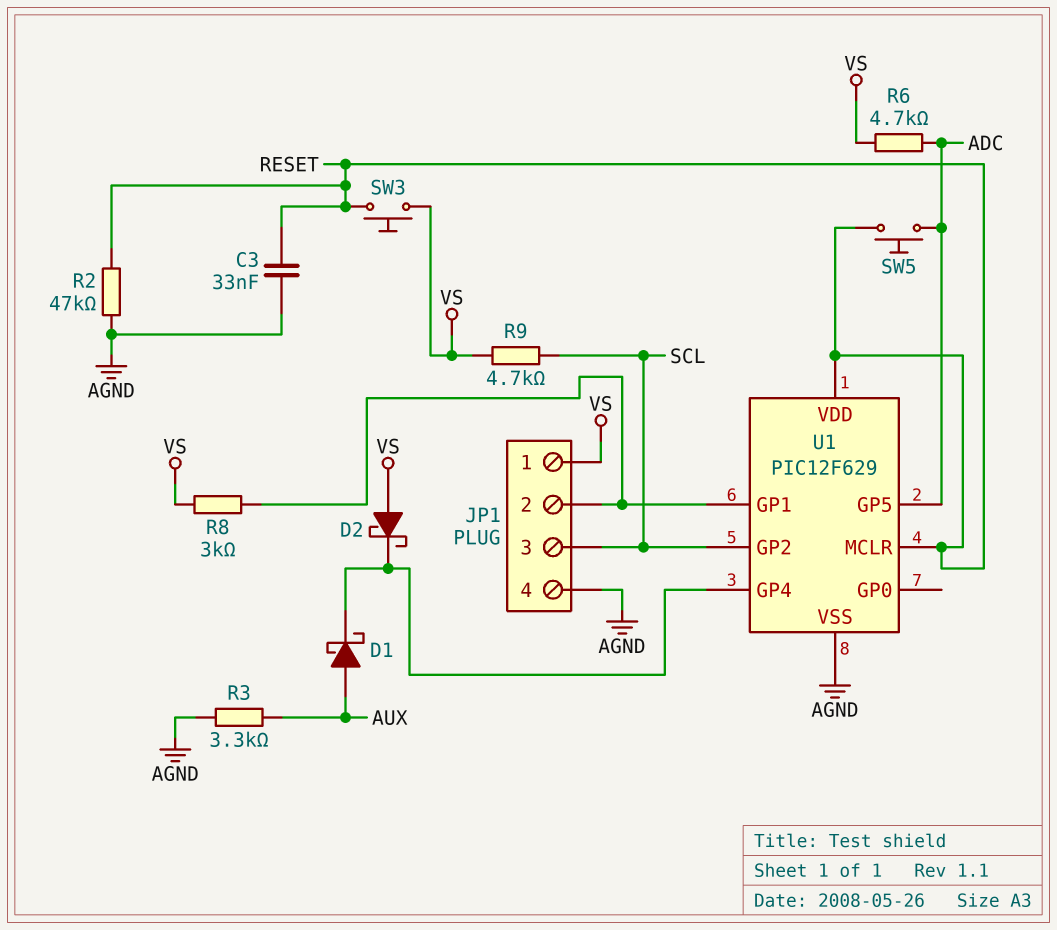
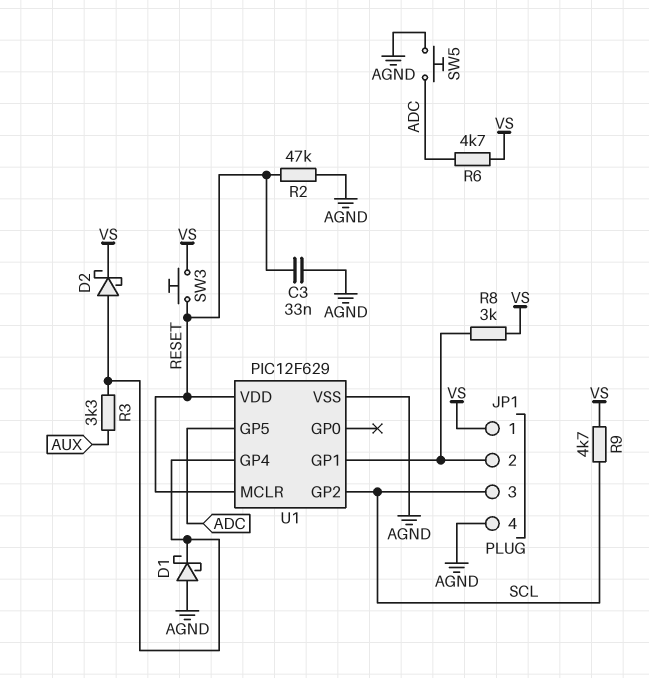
D1: schottky (A AUX, K U1/GP4) -> schottky (A AGND, K U1/GP4)
D2: schottky (A VS, K U1/GP4) -> schottky (A U1/GP4, K VS)
R3: 3.3k (AGND, AUX) -> 3.3k (AUX, U1/GP4)
SW5: button (ADC, RESET) -> button (ADC, AGND)

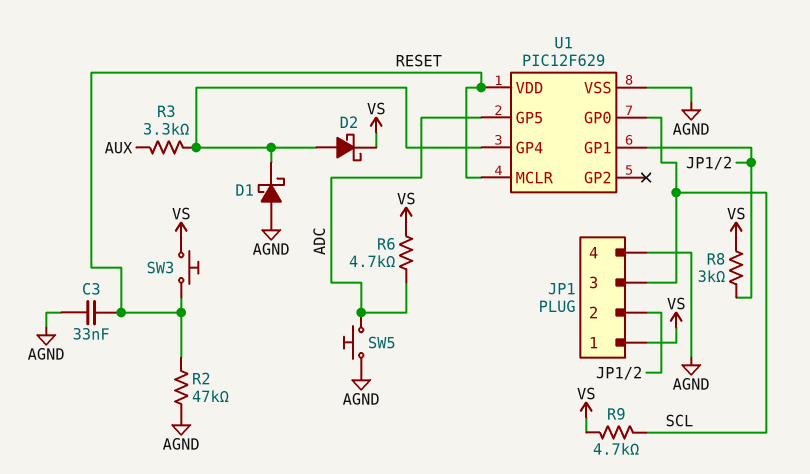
U1 pin GP0: none -> SCL
U1 pin GP2: SCL -> none

